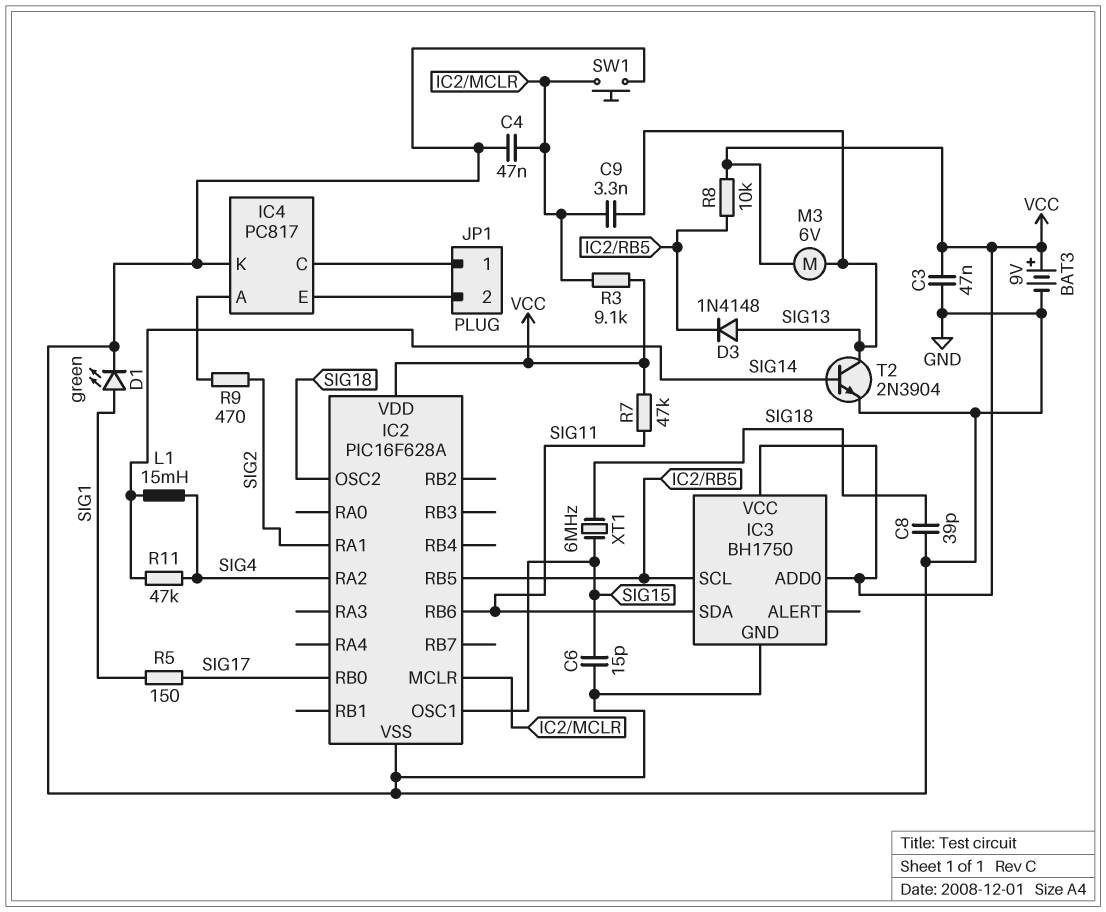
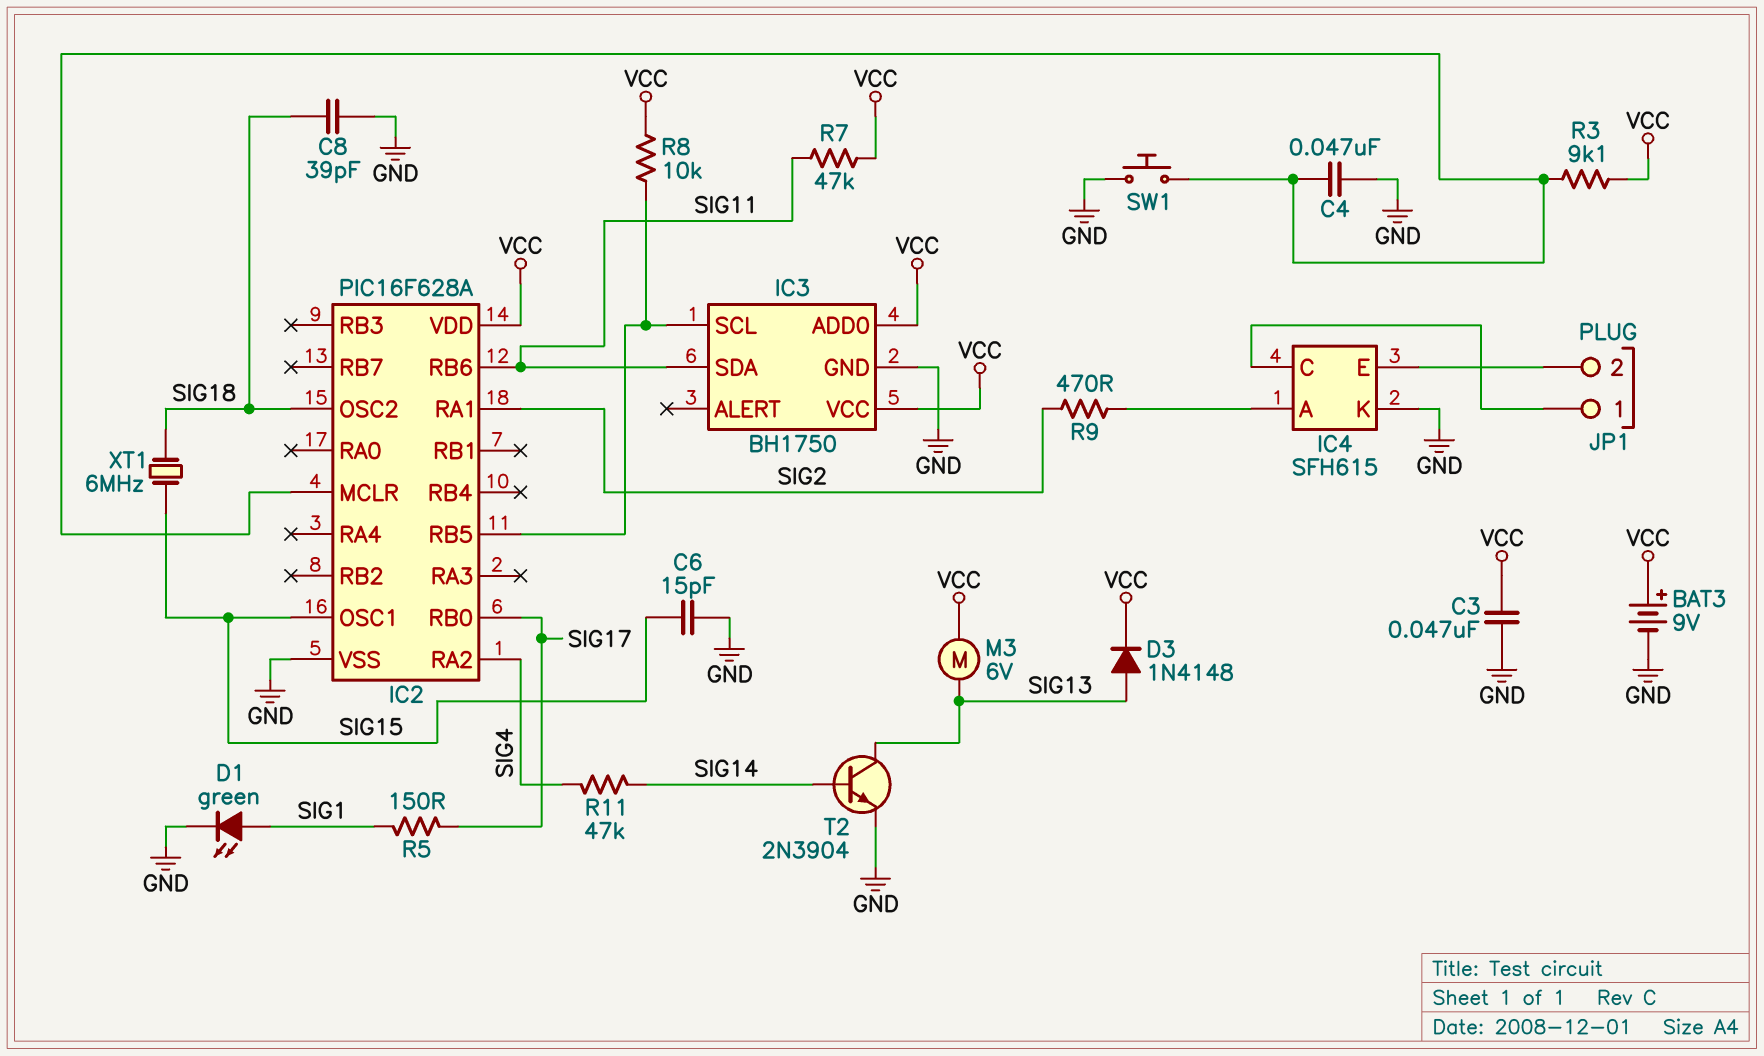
C9: 3.3nF (IC2/MCLR, SIG13) -> none
D3: diode 1N4148 (A SIG13, K IC2/RB5) -> diode 1N4148 (A SIG13, K VCC)
IC4: PC817 -> SFH615
L1: 15mH (SIG4, SIG14) -> none

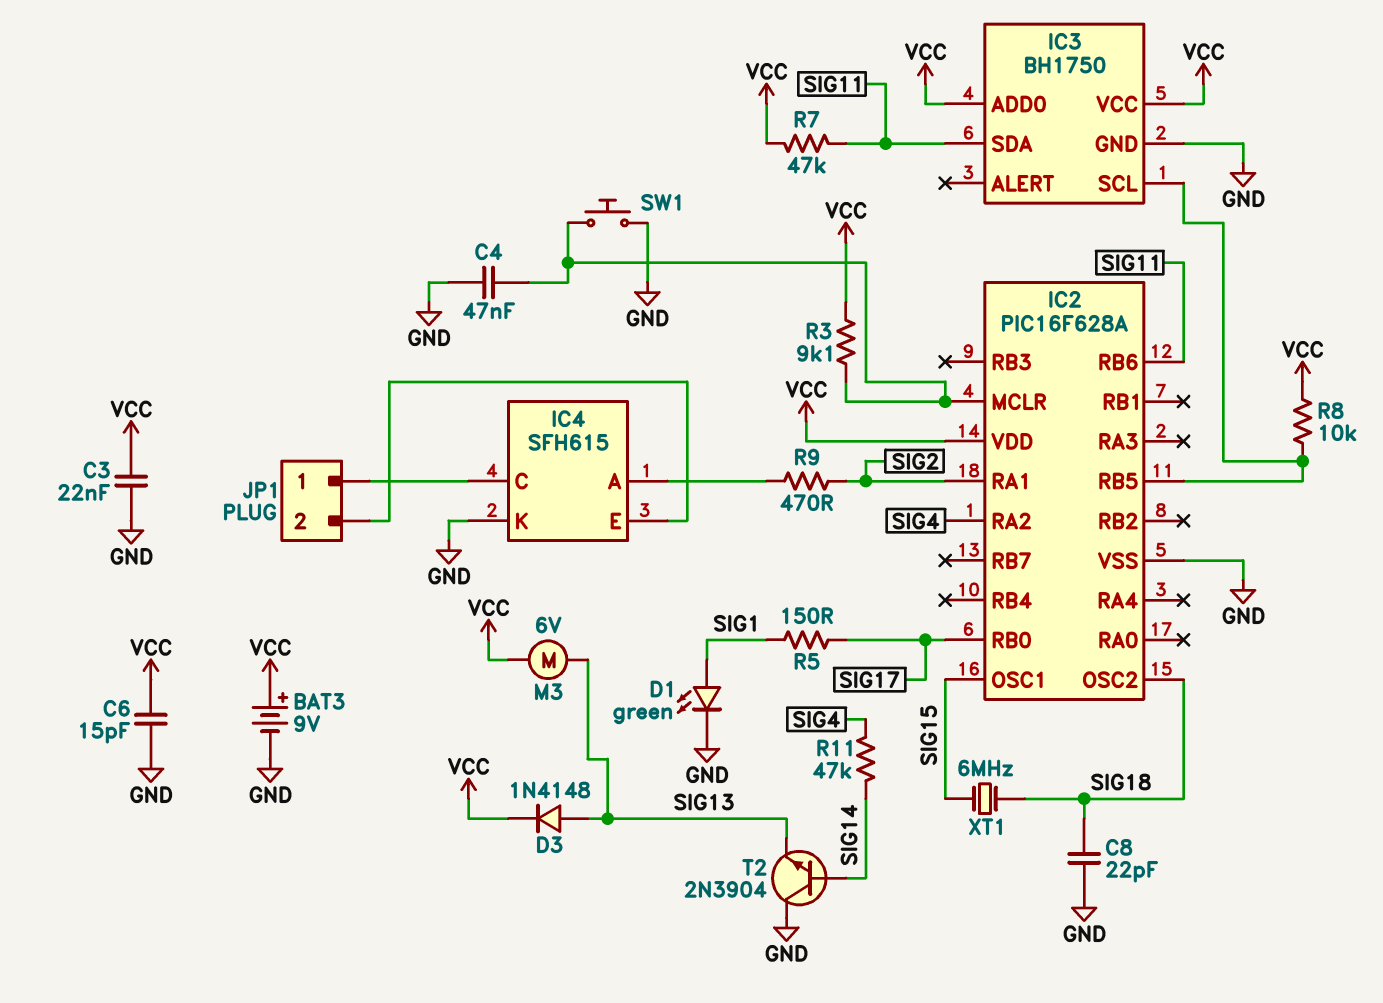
C3: 47nF (GND, VCC) -> 22nF (GND, VCC)
C6: 15pF (GND, SIG15) -> 15pF (GND, VCC)
C8: 39pF (GND, SIG18) -> 22pF (GND, SIG18)
T2: NPN 2N3904 (B SIG14, C SIG13, E GND) -> NPN 2N3904 (B SIG14, C GND, E SIG13)

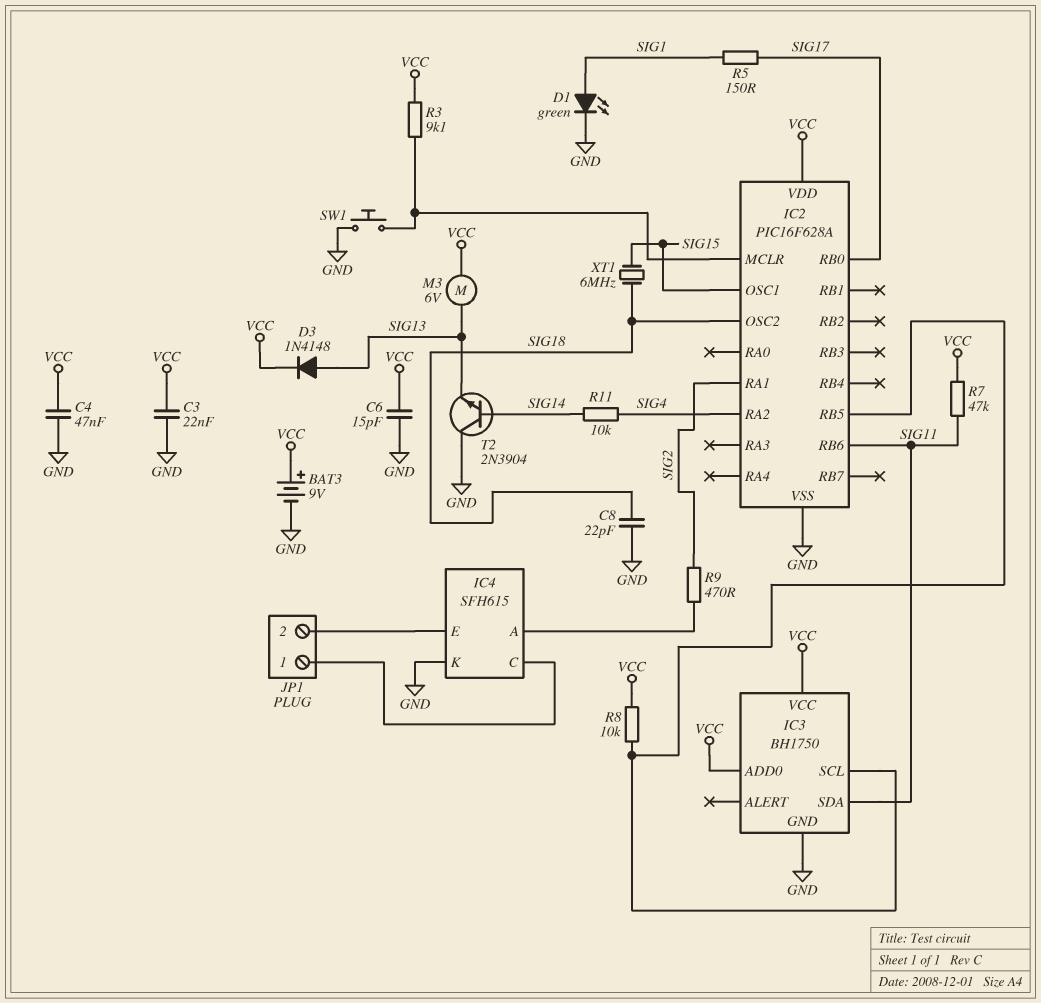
C4: 47nF (GND, IC2/MCLR) -> 47nF (GND, VCC)
R11: 47k (SIG4, SIG14) -> 10k (SIG4, SIG14)

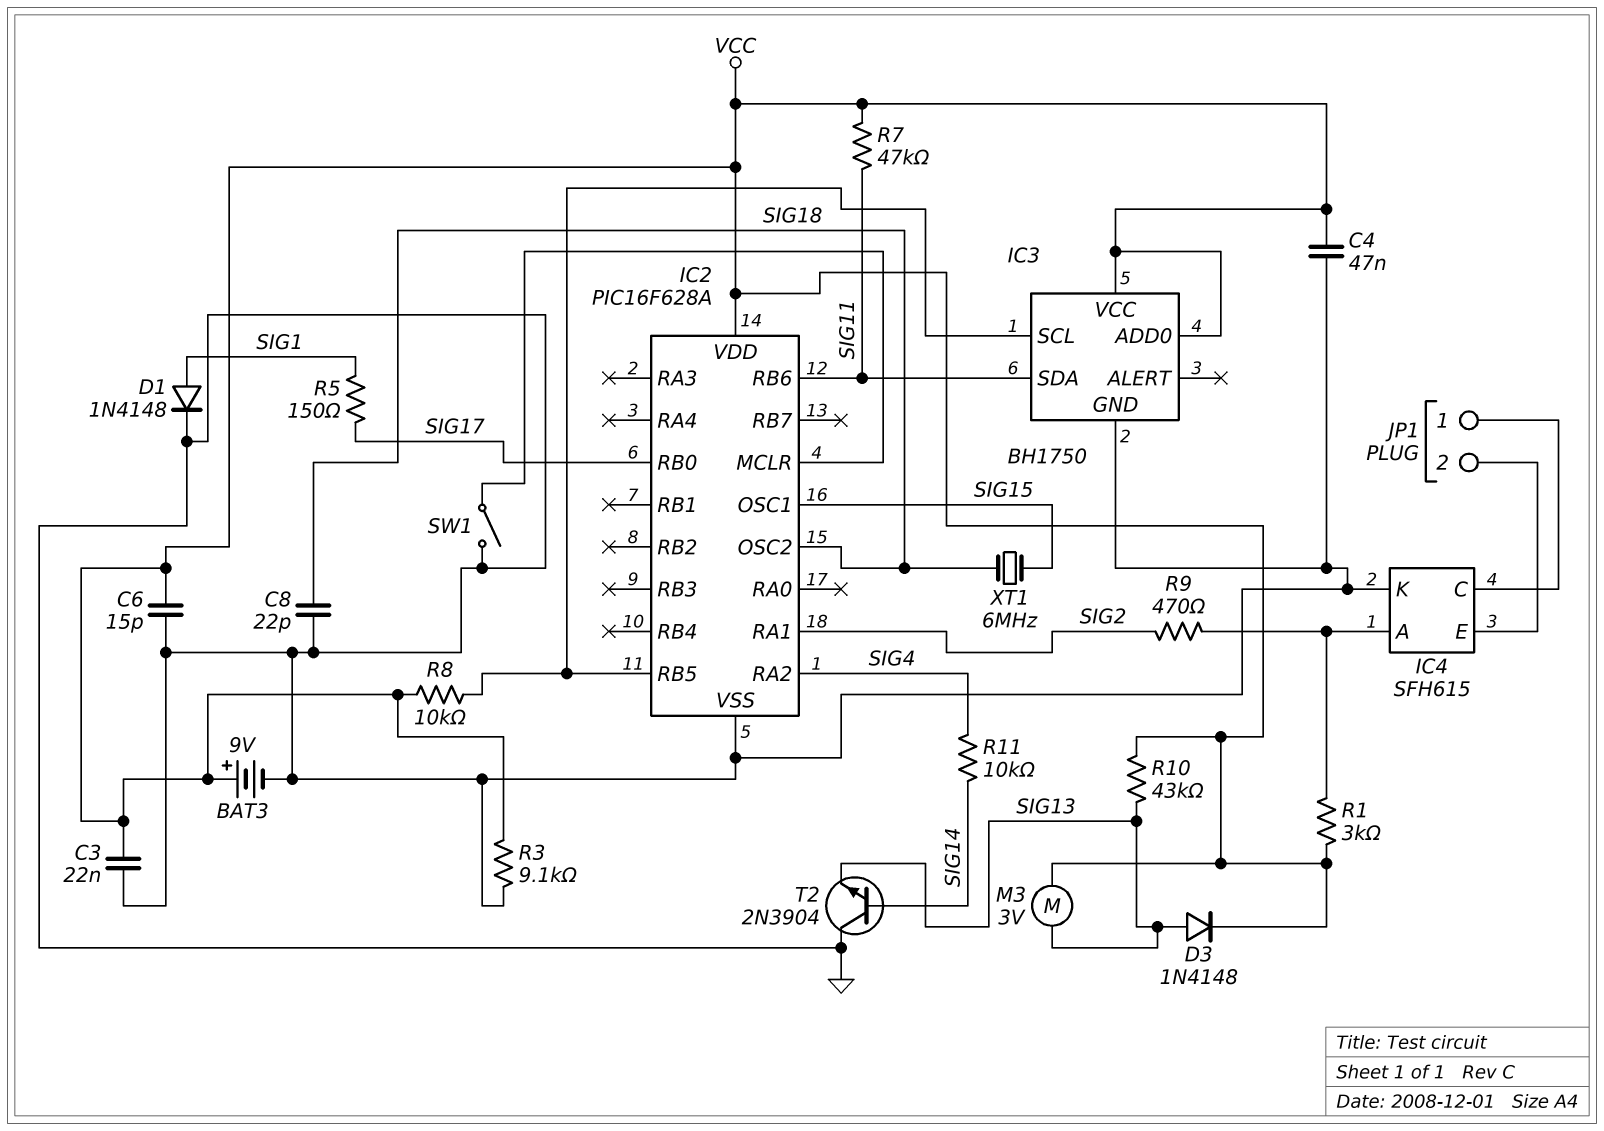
D1: LED green (A SIG1, K GND) -> diode 1N4148 (A SIG1, K GND)
M3: motor 6V (SIG13, VCC) -> motor 3V (SIG13, VCC)
R1: none -> 3k (IC4/A, VCC)
R3: 9.1k (IC2/MCLR, VCC) -> 9.1k (GND, VCC)
R10: none -> 43k (SIG13, VCC)
SW1: button (GND, IC2/MCLR) -> switch (GND, IC2/MCLR)

